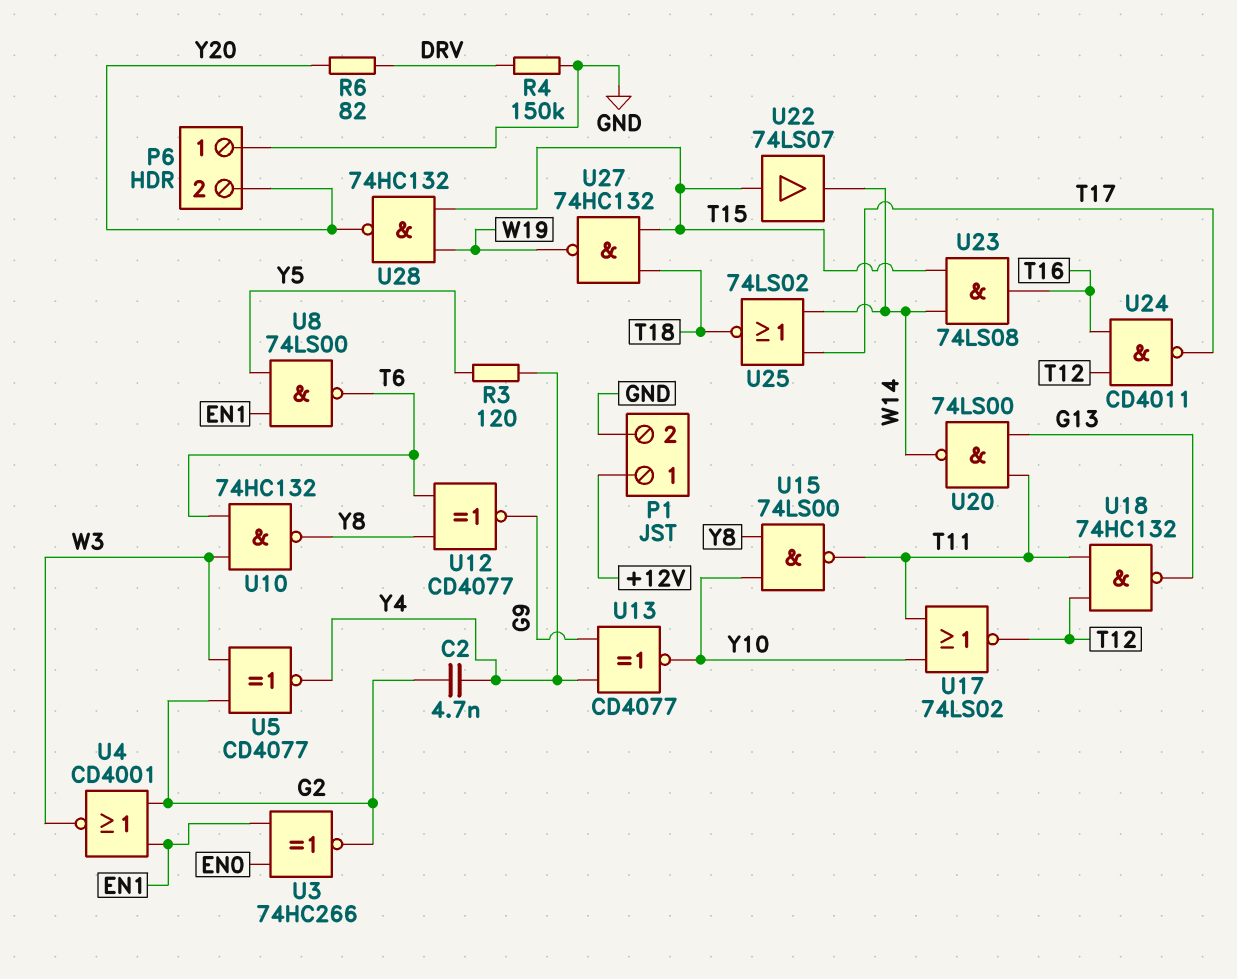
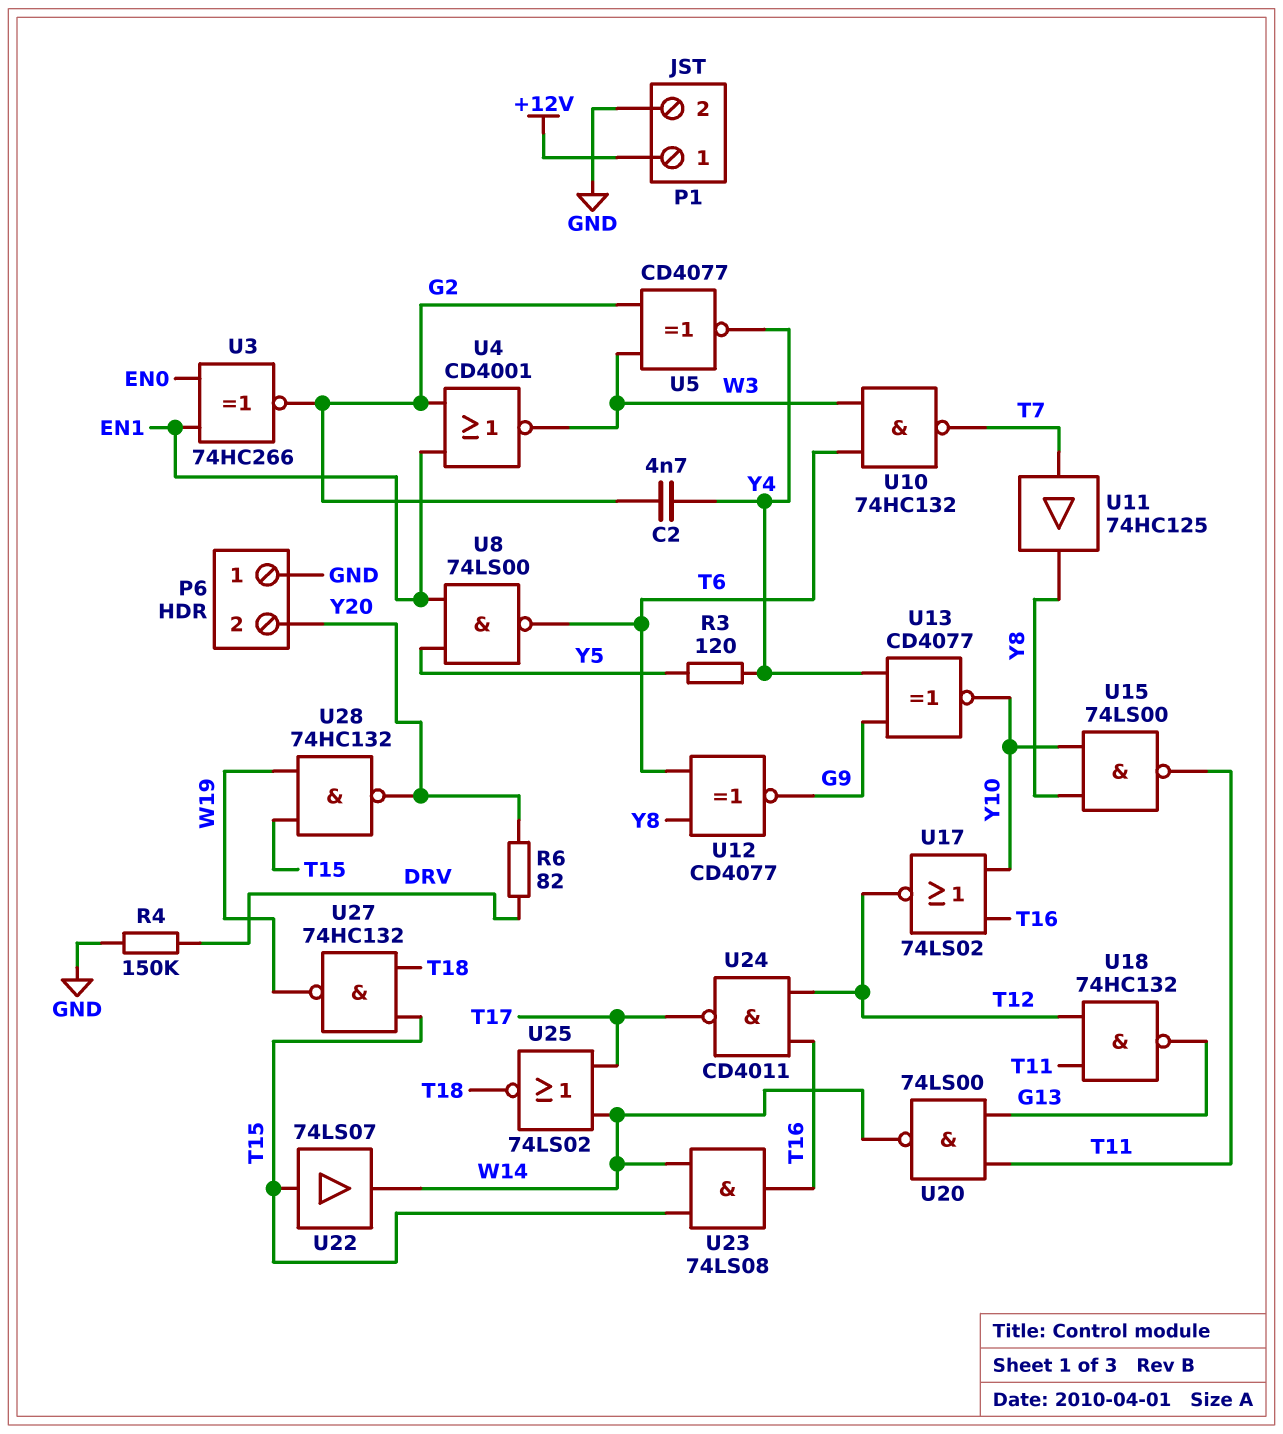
U10: NAND 74HC132 (in T6, in W3, out Y8) -> NAND 74HC132 (in T6, in W3, out T7)
U11: none -> buffer 74HC125 (in T7, out Y8)
U17: NOR 74LS02 (in T11, in Y10, out T12) -> NOR 74LS02 (in T16, in Y10, out T12)

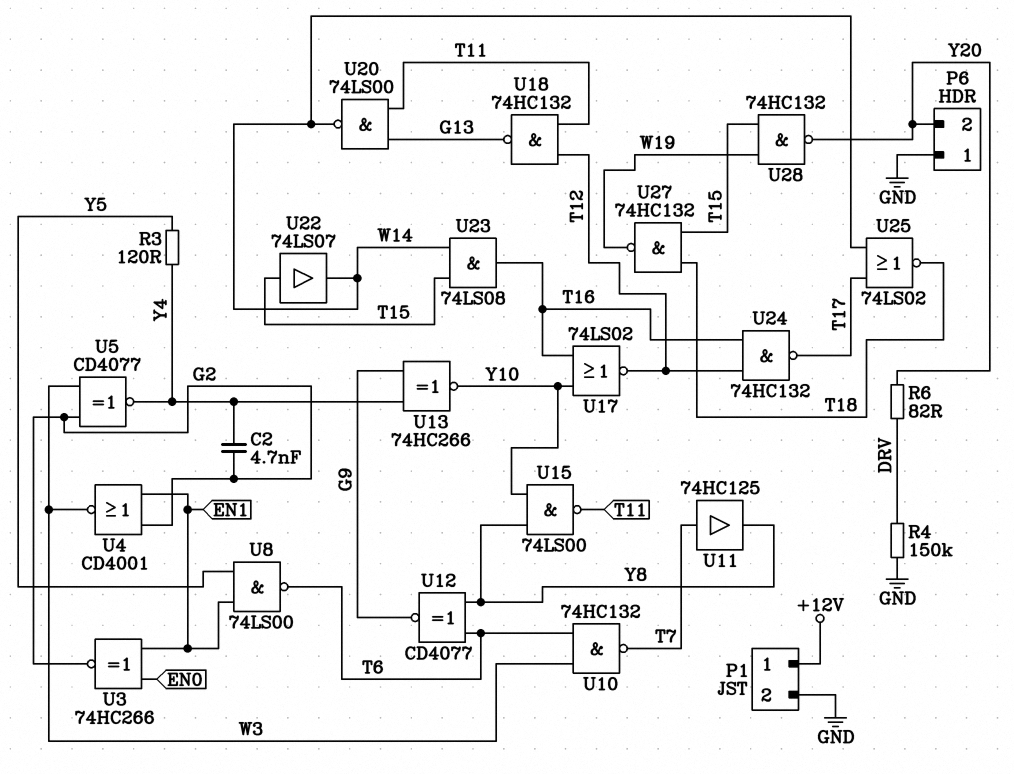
U13: XNOR CD4077 (in G9, in Y4, out Y10) -> XNOR 74HC266 (in G9, in Y4, out Y10)
U24: NAND CD4011 (in T12, in T16, out T17) -> NAND 74HC132 (in T12, in T16, out T17)

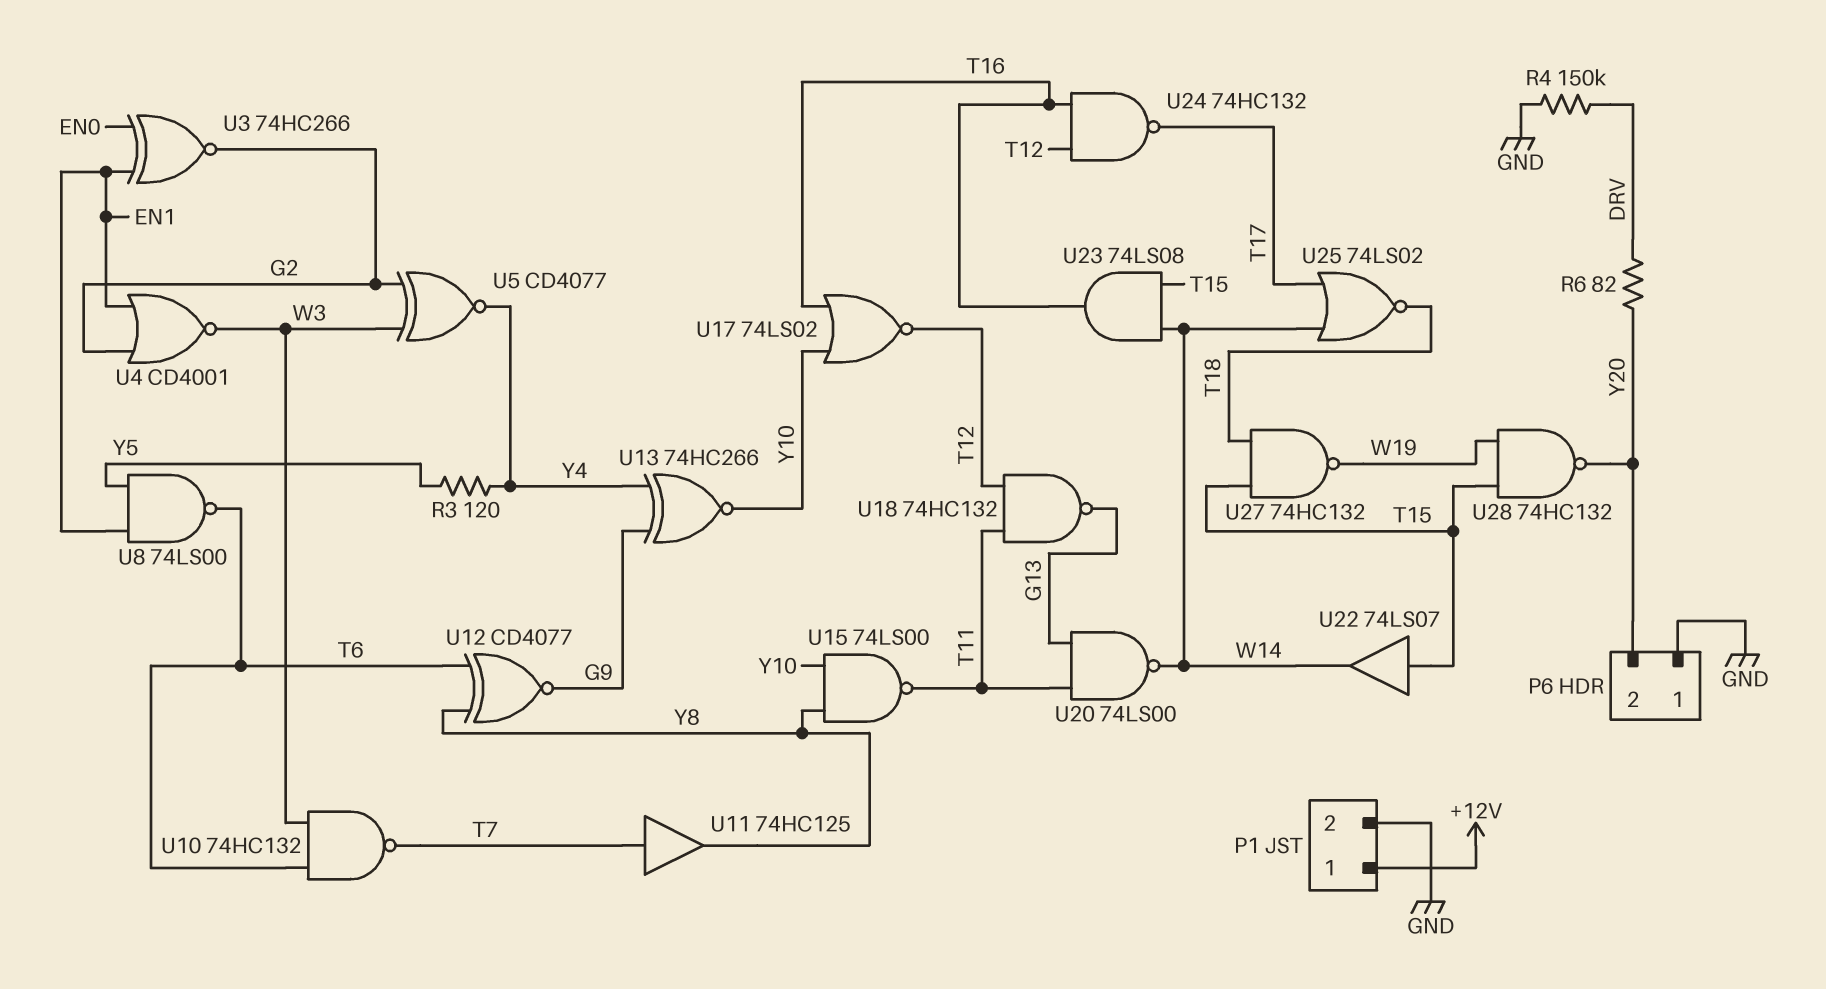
C2: 4.7nF (G2, Y4) -> none

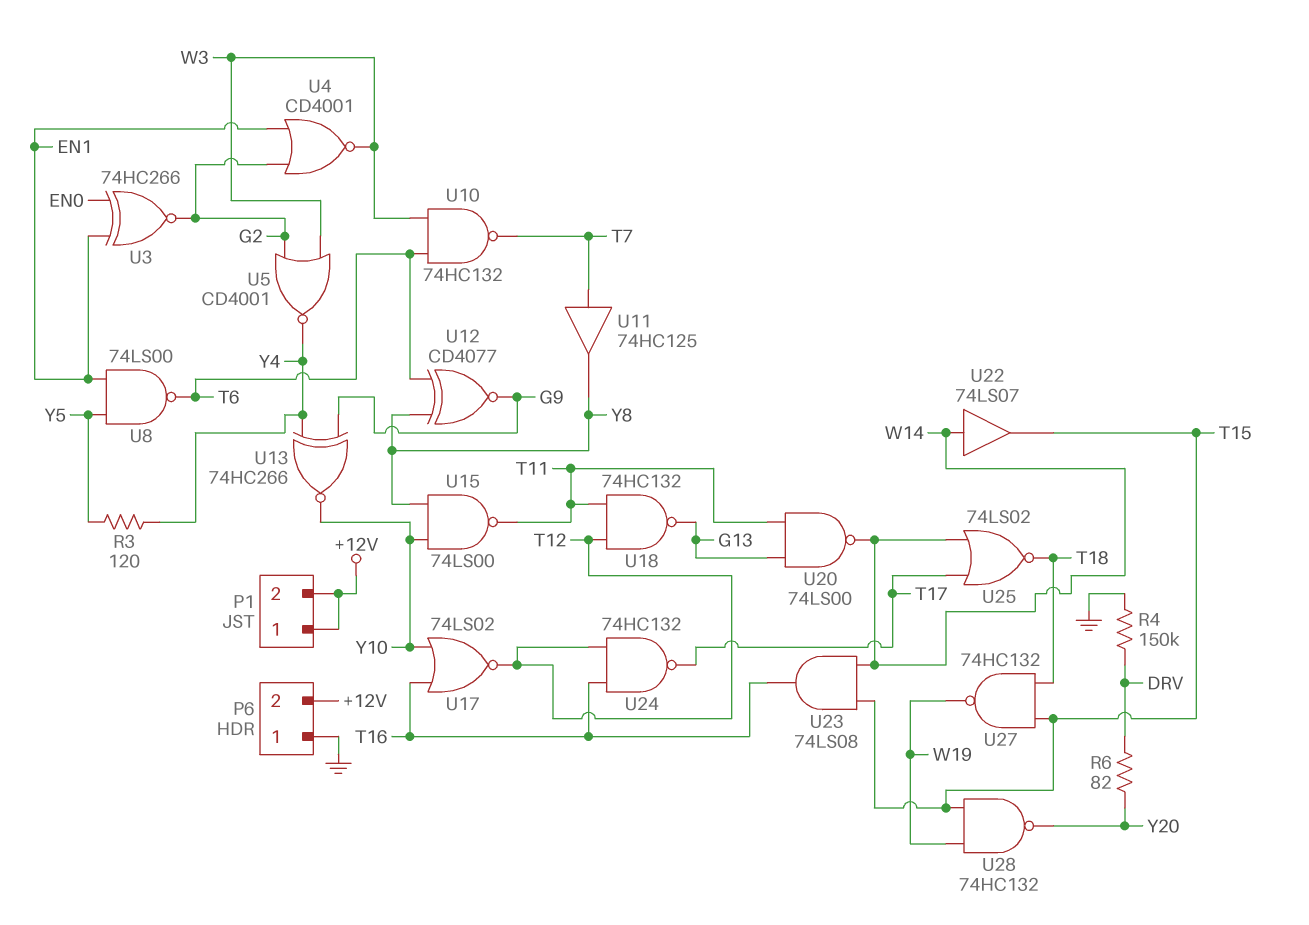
P1 pin 2: GND -> +12V
P6 pin 2: Y20 -> +12V
U5: XNOR CD4077 (in G2, in W3, out Y4) -> NOR CD4001 (in G2, in W3, out Y4)
U22: buffer 74LS07 (in T15, out W14) -> buffer 74LS07 (in W14, out T15)

